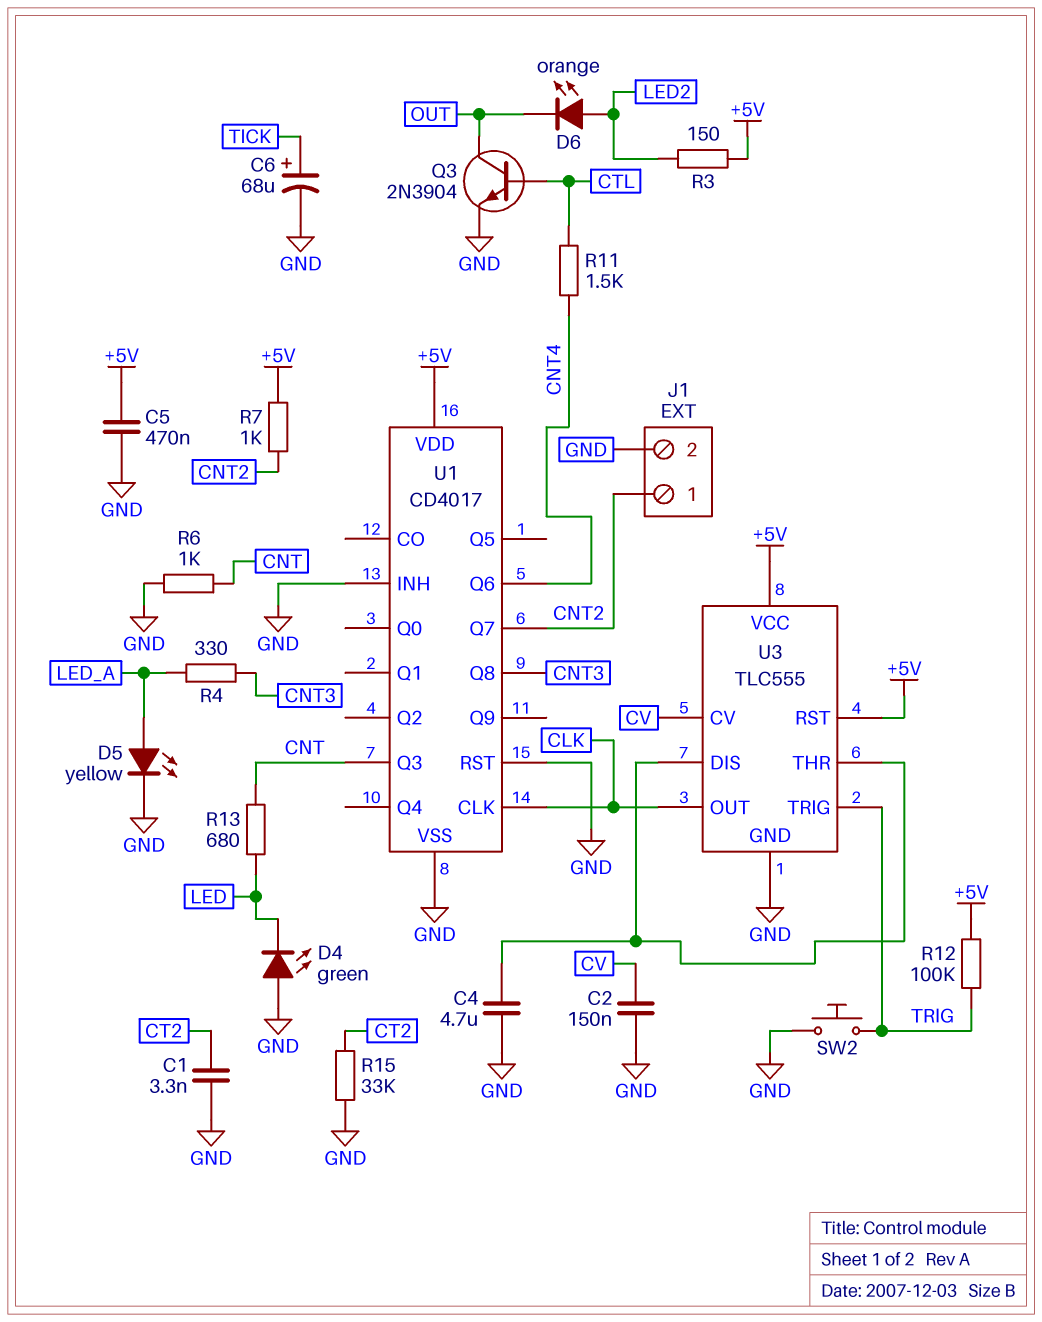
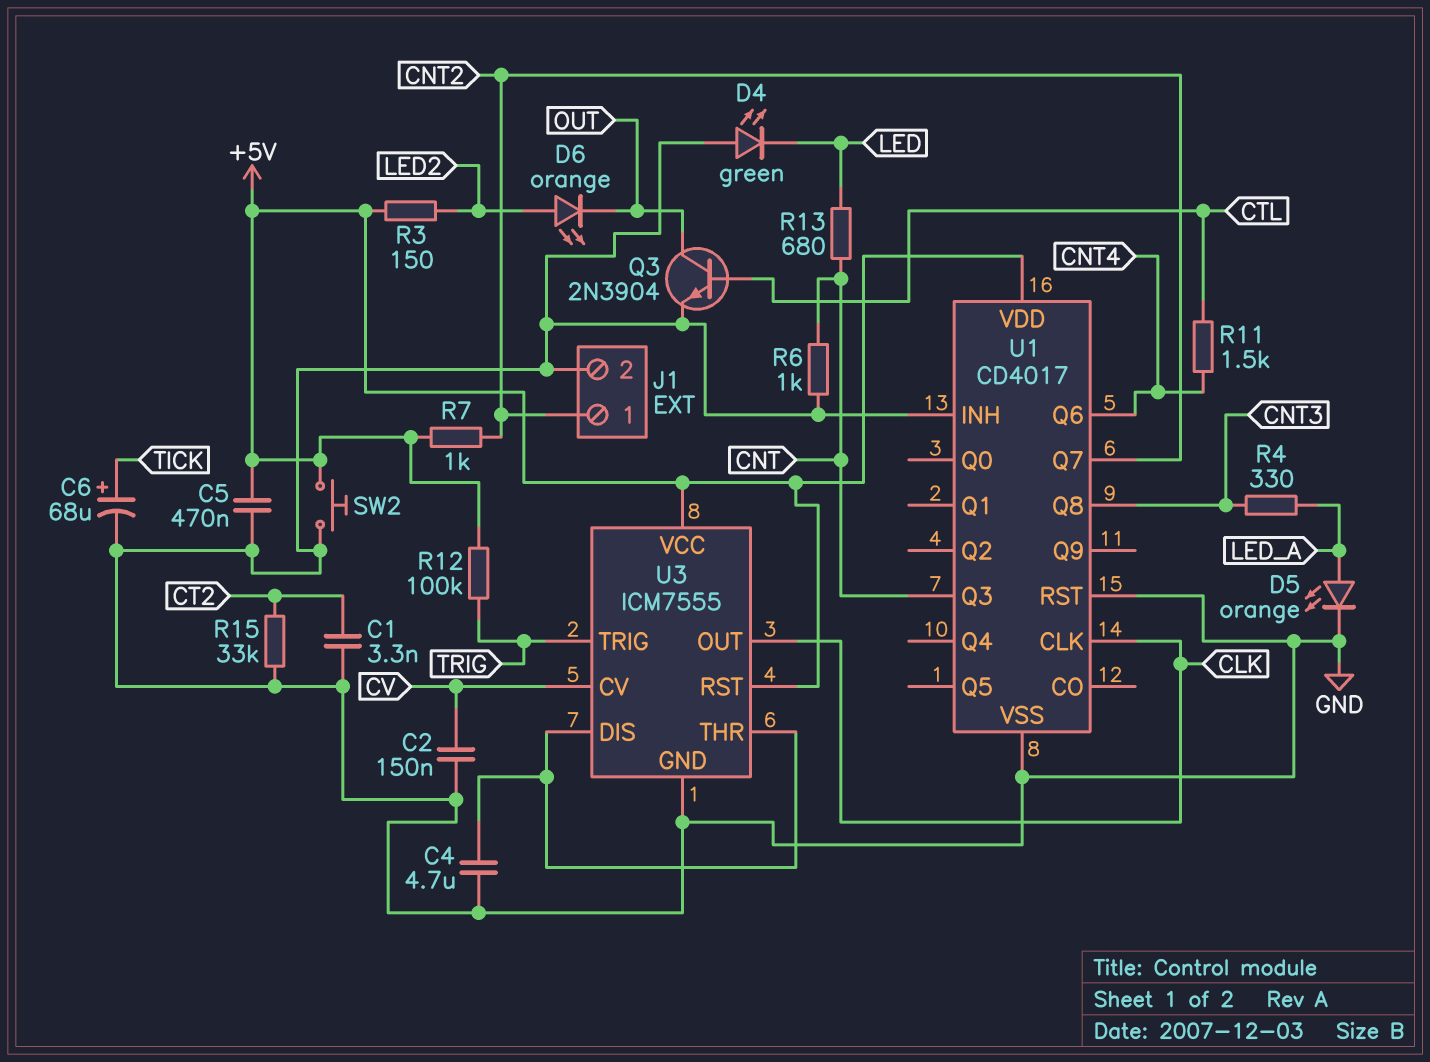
D5: LED yellow (A LED_A, K GND) -> LED orange (A LED_A, K GND)
SW2: button (GND, TRIG) -> button (+5V, GND)
U3: TLC555 -> ICM7555

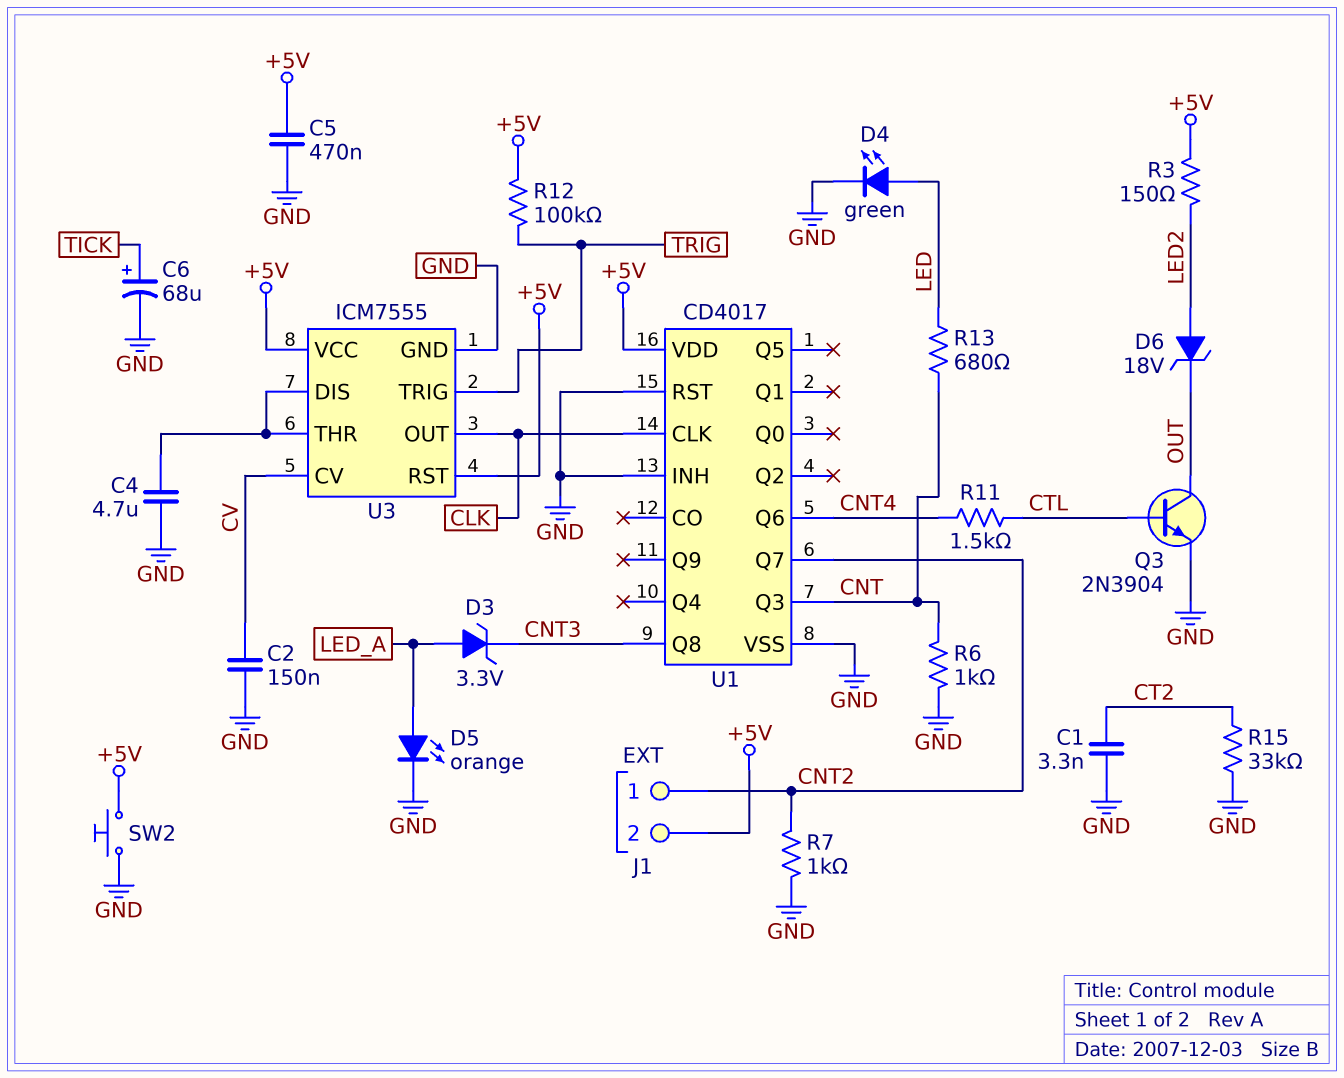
D3: none -> zener 3.3V (A LED_A, K CNT3)
D4: LED green (A GND, K LED) -> LED green (A LED, K GND)
D6: LED orange (A LED2, K OUT) -> zener 18V (A LED2, K OUT)
J1 pin 2: GND -> +5V
R4: 330 (CNT3, LED_A) -> none
R7: 1k (+5V, CNT2) -> 1k (CNT2, GND)

